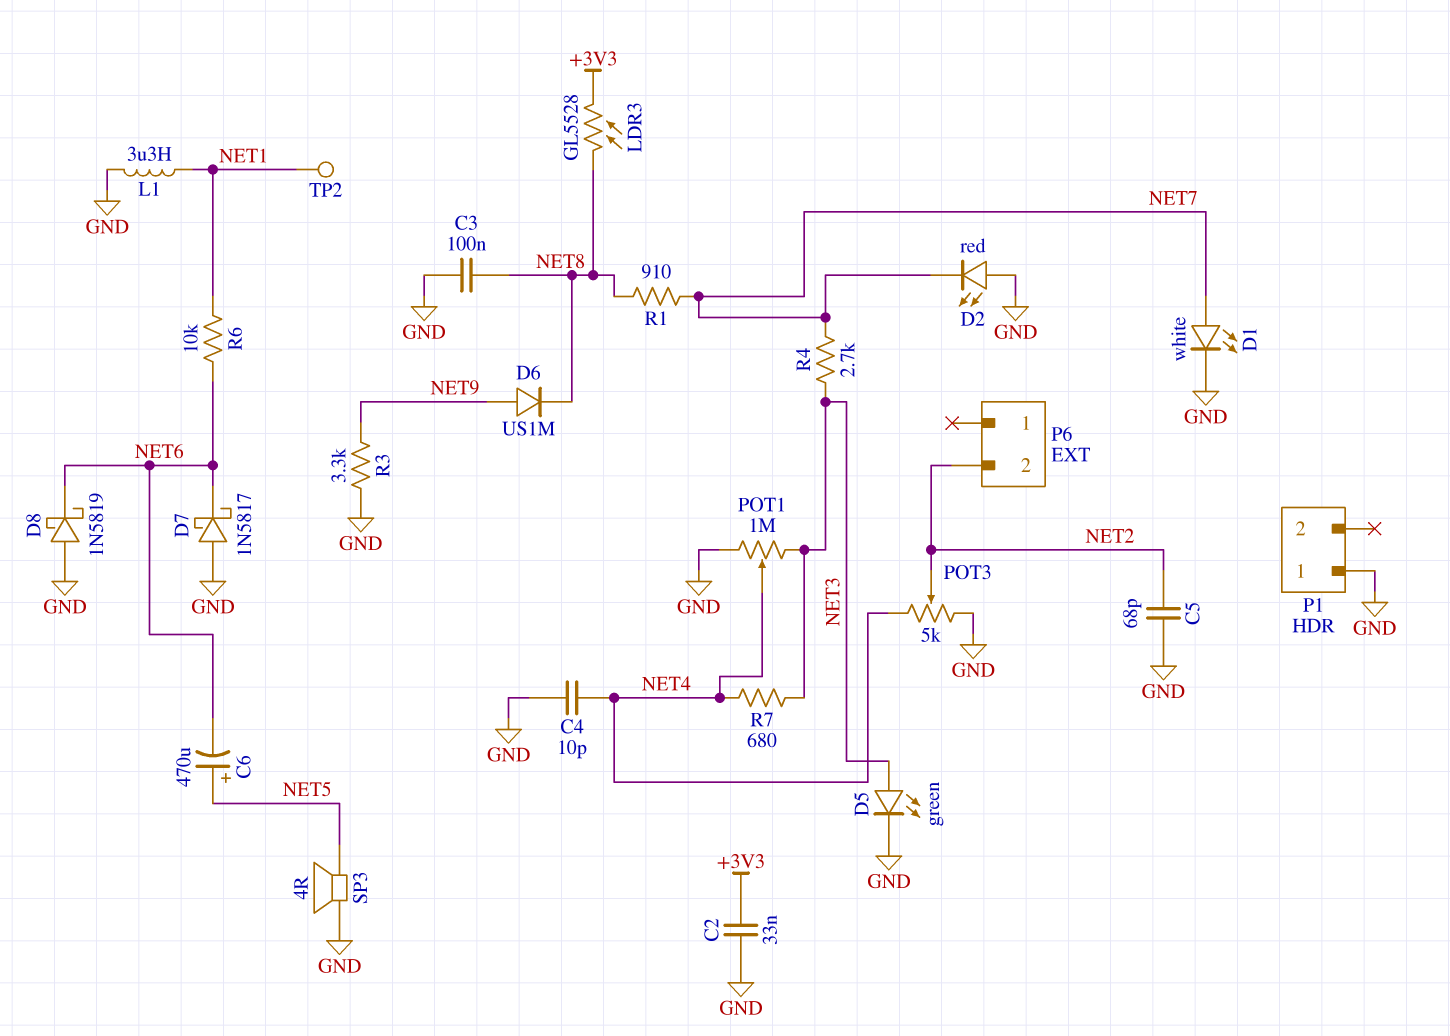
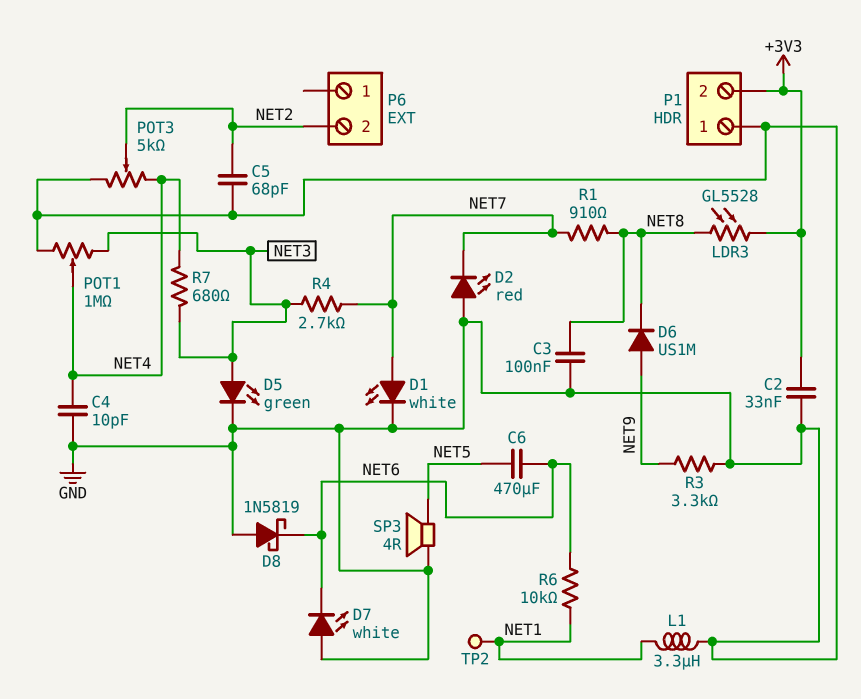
C6: 470uF (plus NET5, minus NET6) -> 470uF (NET5, NET6)
D7: schottky 1N5817 (A GND, K NET6) -> LED white (A GND, K NET6)
P1 pin 2: none -> +3V3

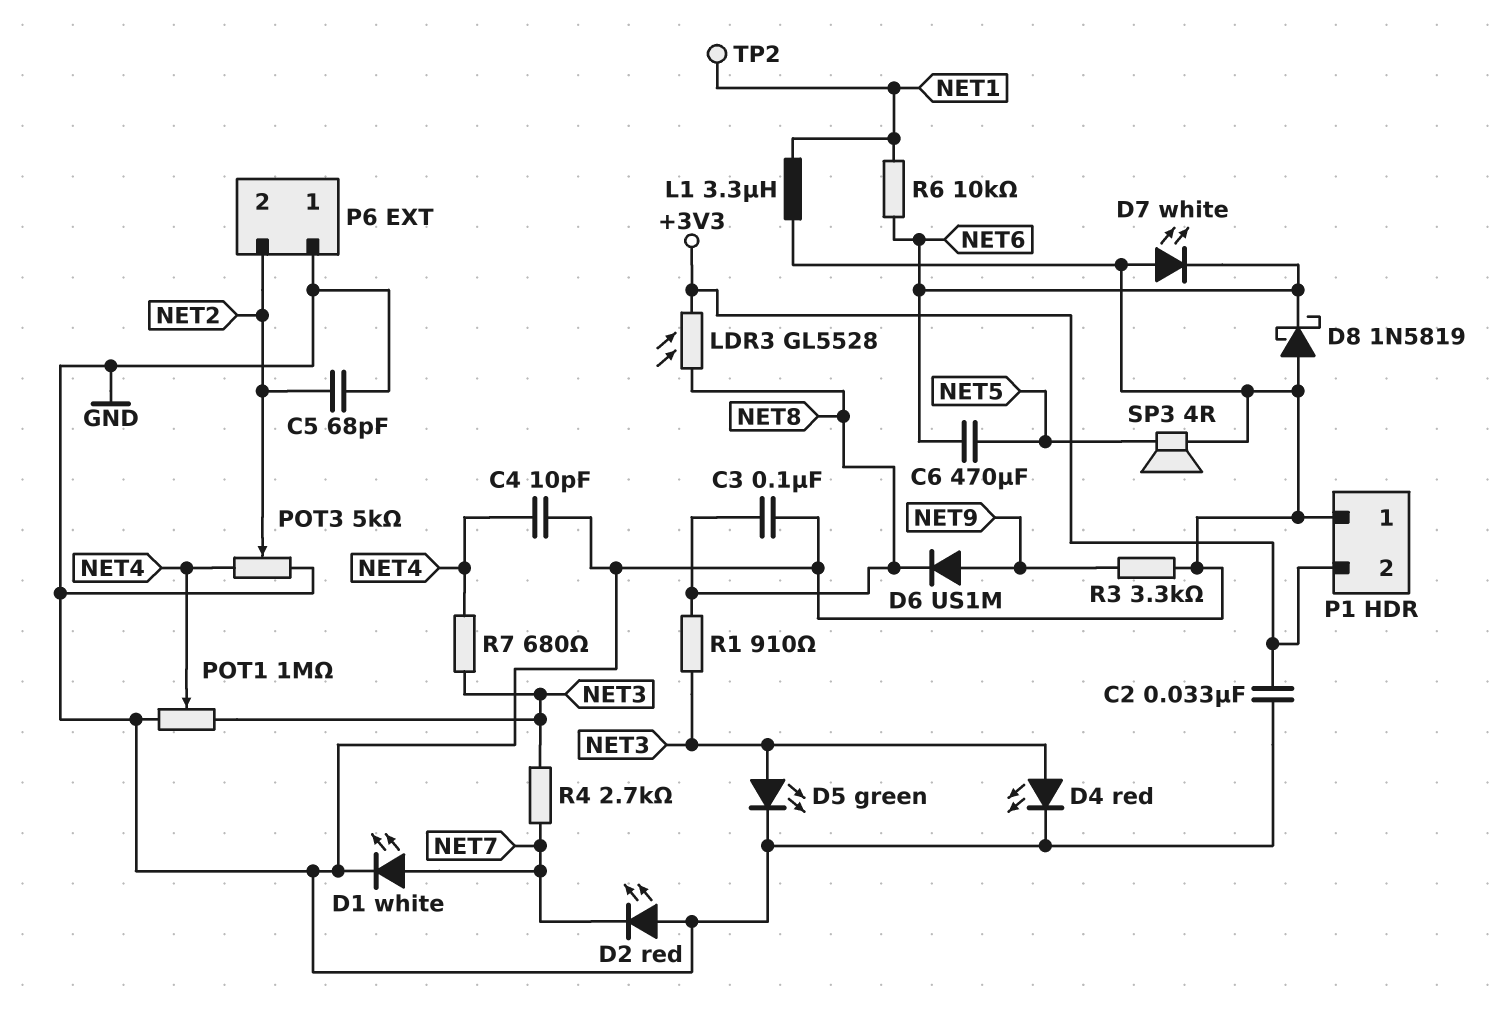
D4: none -> LED red (A NET3, K GND)
P6 pin 1: none -> GND
R1: 910 (NET7, NET8) -> 910 (NET3, NET8)

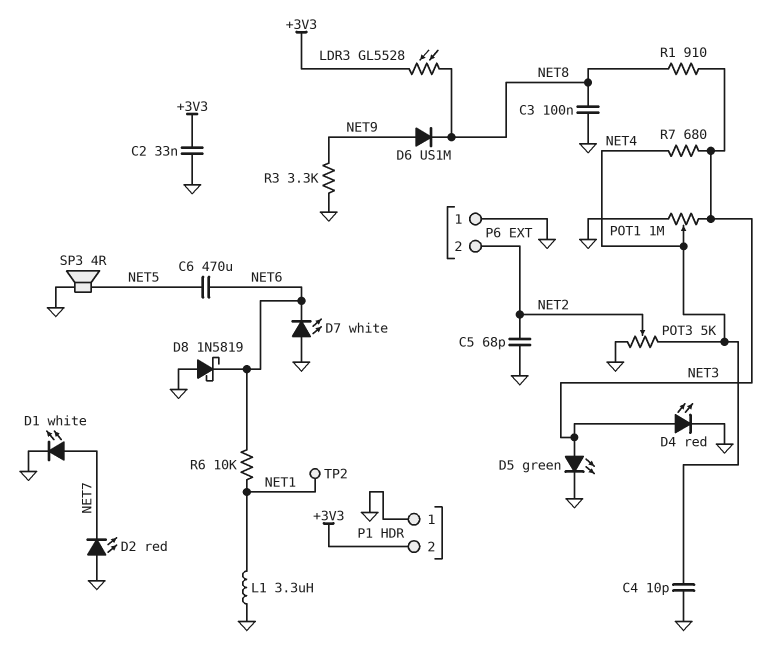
R4: 2.7k (NET3, NET7) -> none

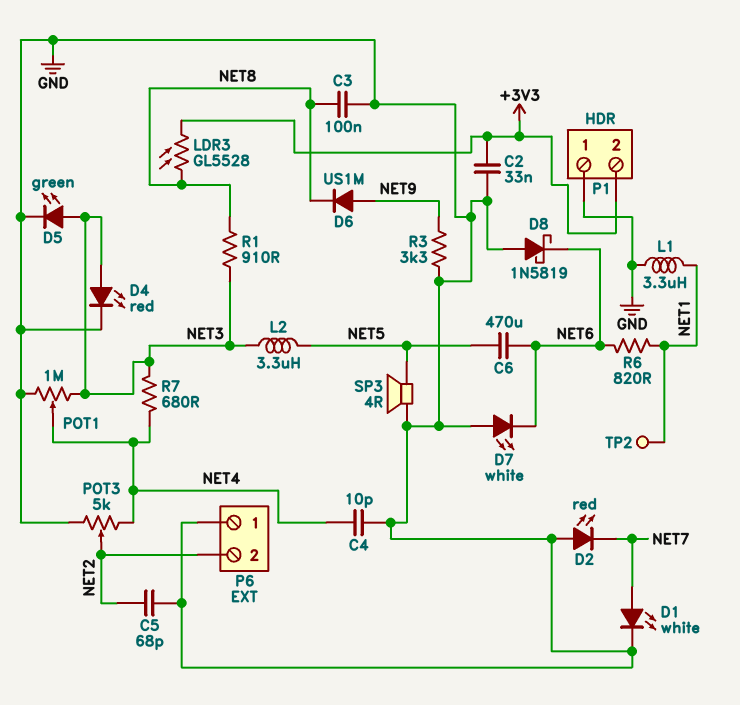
L2: none -> 3.3uH (NET3, NET5)
R6: 10k (NET1, NET6) -> 820 (NET1, NET6)

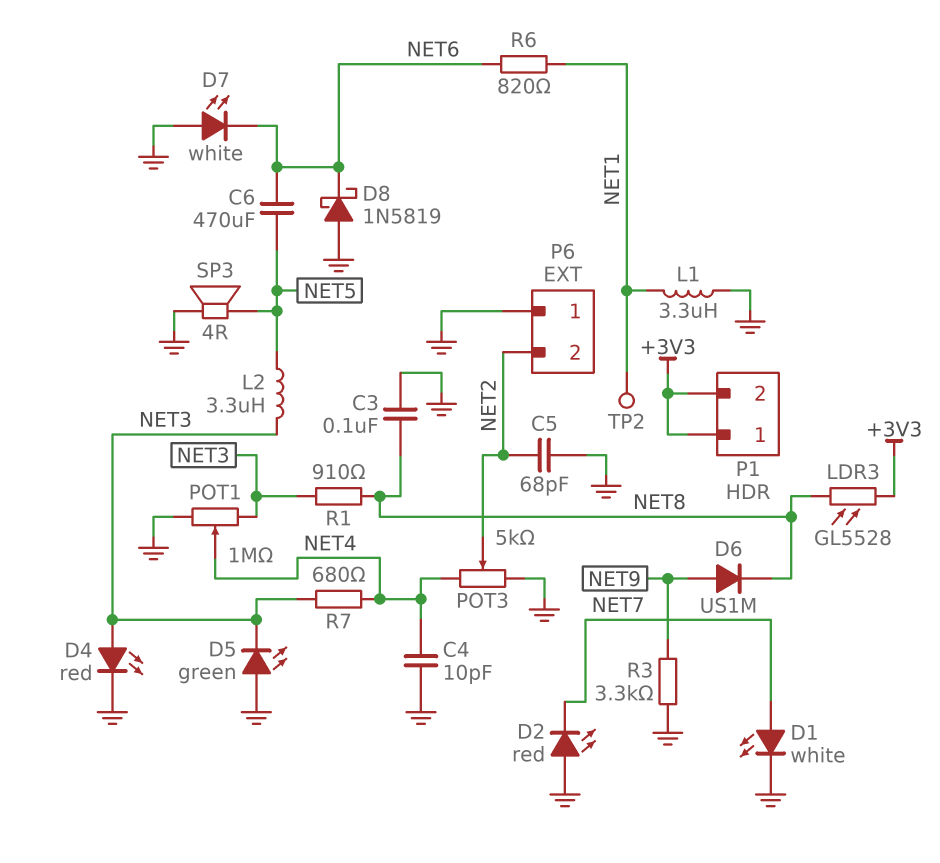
C2: 33nF (+3V3, GND) -> none
D5: LED green (A NET3, K GND) -> LED green (A GND, K NET3)
P1 pin 1: GND -> +3V3

